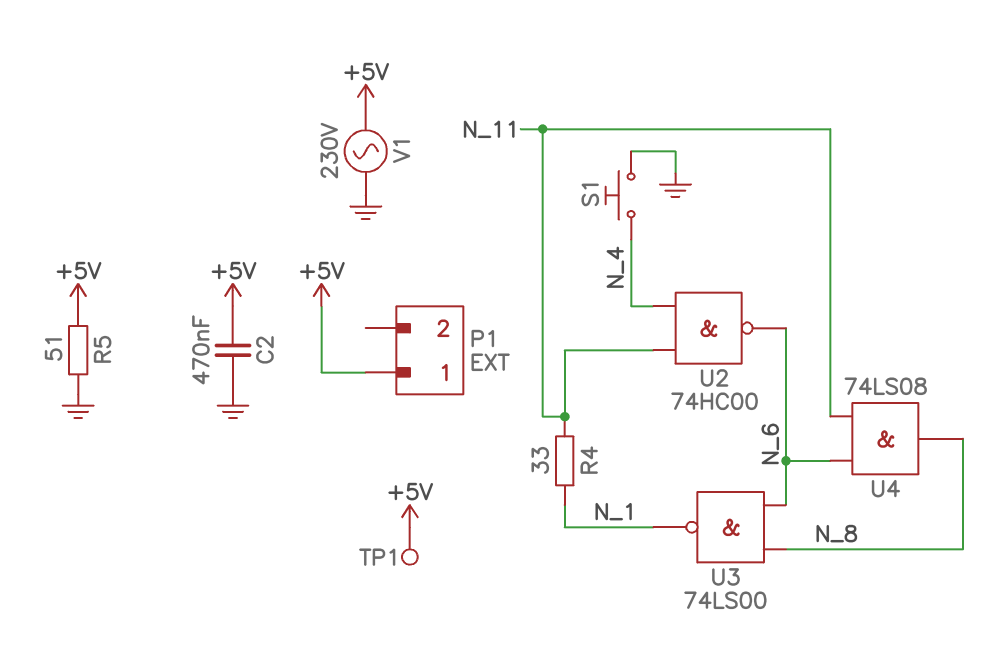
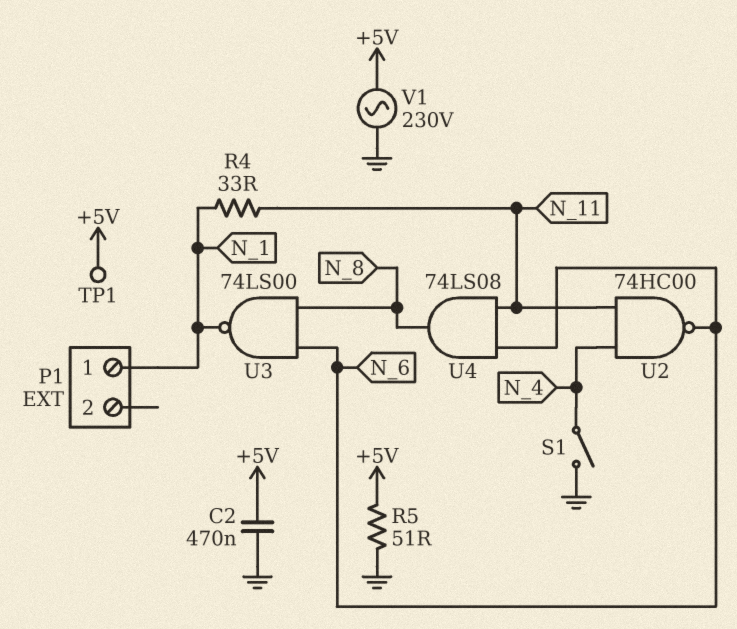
P1 pin 1: +5V -> N_1
S1: button (GND, N_4) -> switch (GND, N_4)

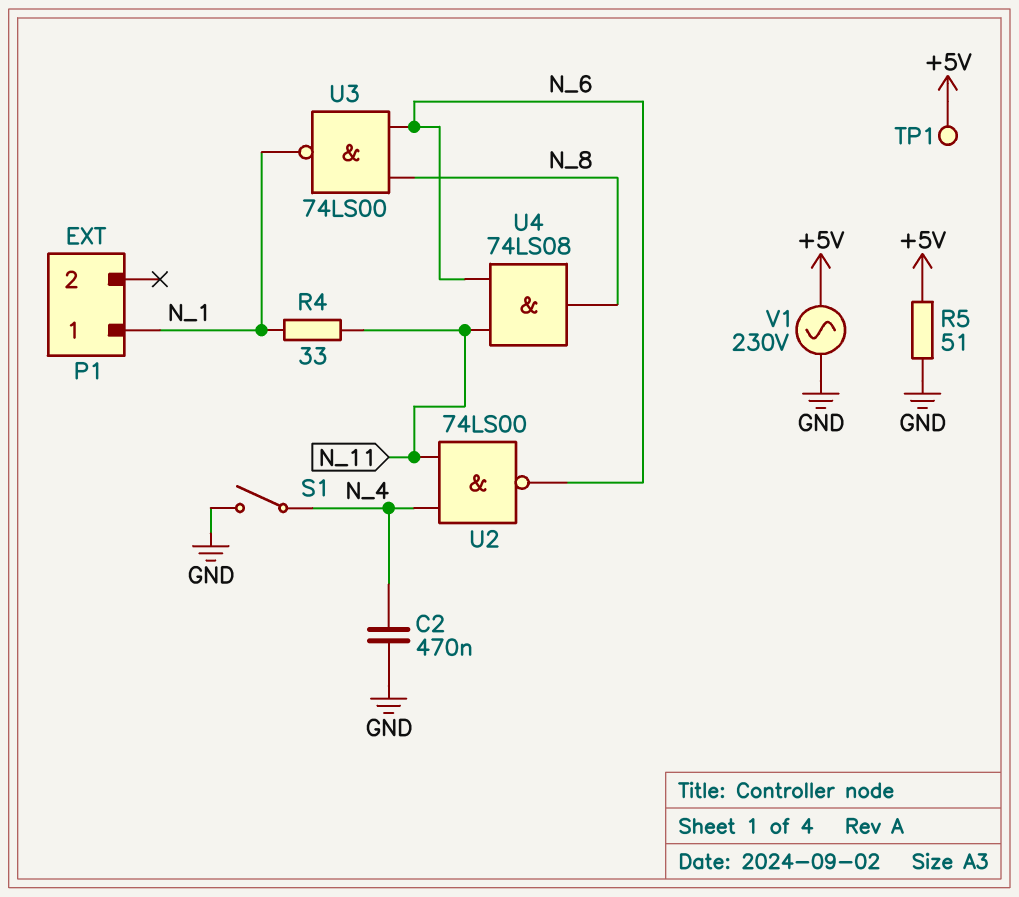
C2: 470nF (+5V, GND) -> 470nF (GND, N_4)
U2: NAND 74HC00 (in N_4, in N_11, out N_6) -> NAND 74LS00 (in N_4, in N_11, out N_6)

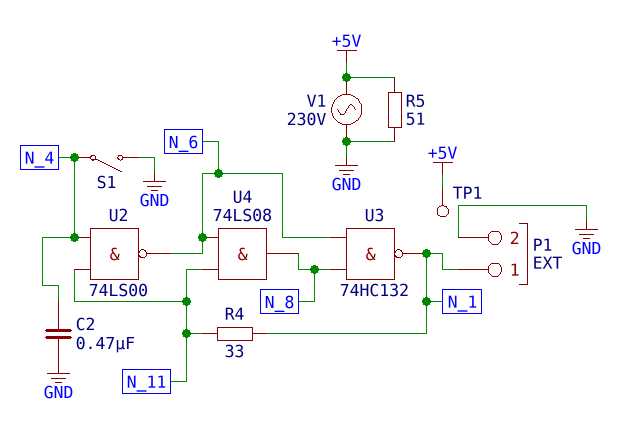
P1 pin 2: none -> GND
U3: NAND 74LS00 (in N_6, in N_8, out N_1) -> NAND 74HC132 (in N_6, in N_8, out N_1)

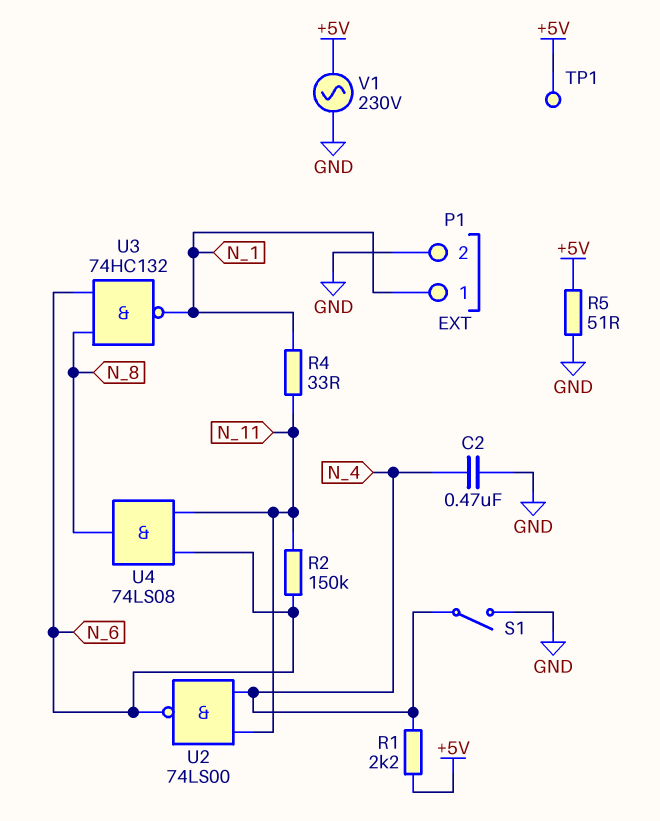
R1: none -> 2.2k (+5V, N_4)
R2: none -> 150k (N_6, N_11)

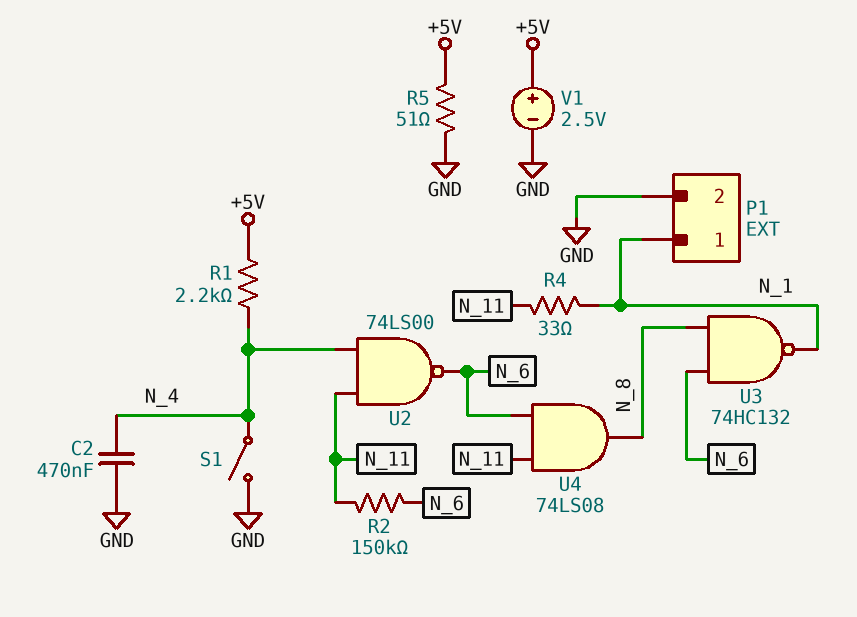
TP1: test point (+5V) -> none
V1: AC 230V (+5V, GND) -> 2.5V (plus +5V, minus GND)

